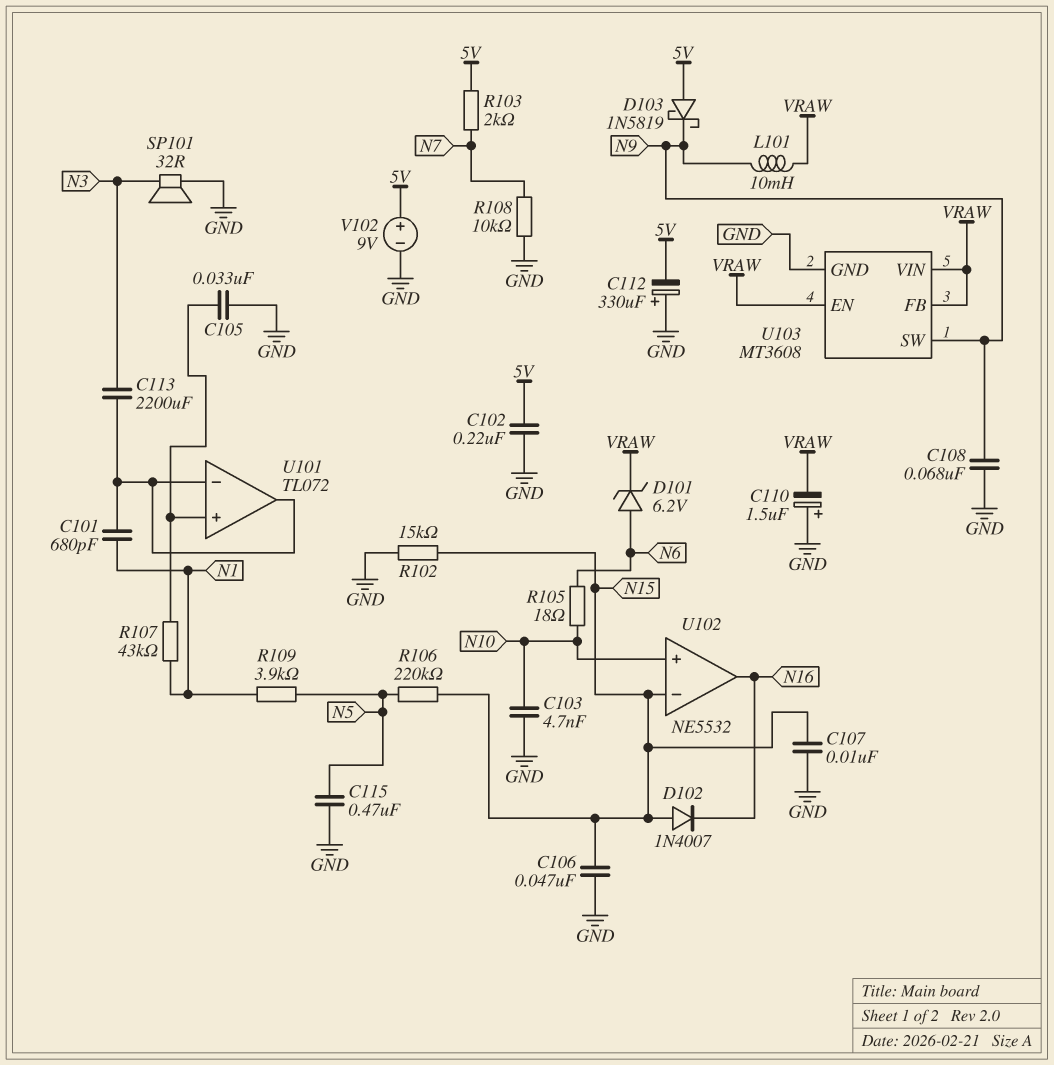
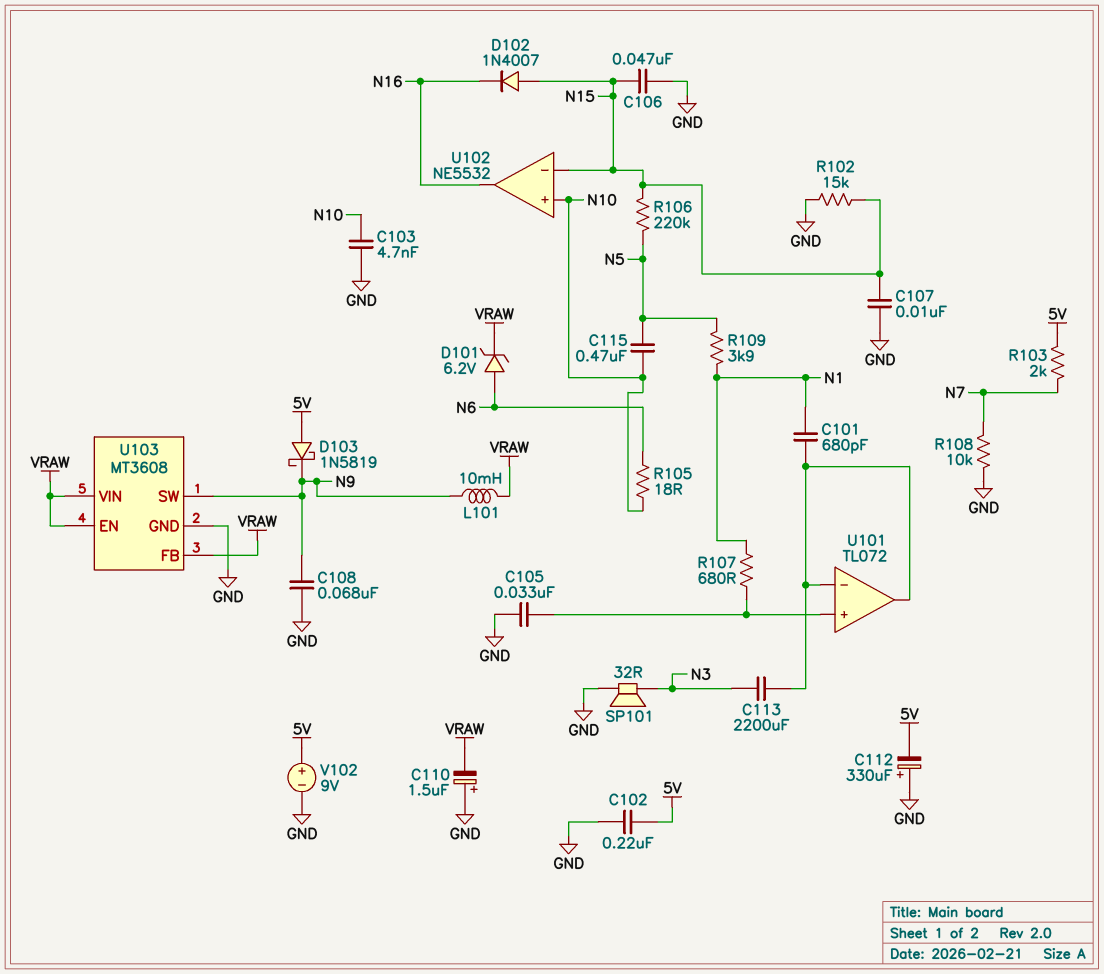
C115: 470nF (GND, N5) -> 470nF (N5, N10)
R107: 43k (N1, U101/in+) -> 680 (N1, U101/in+)

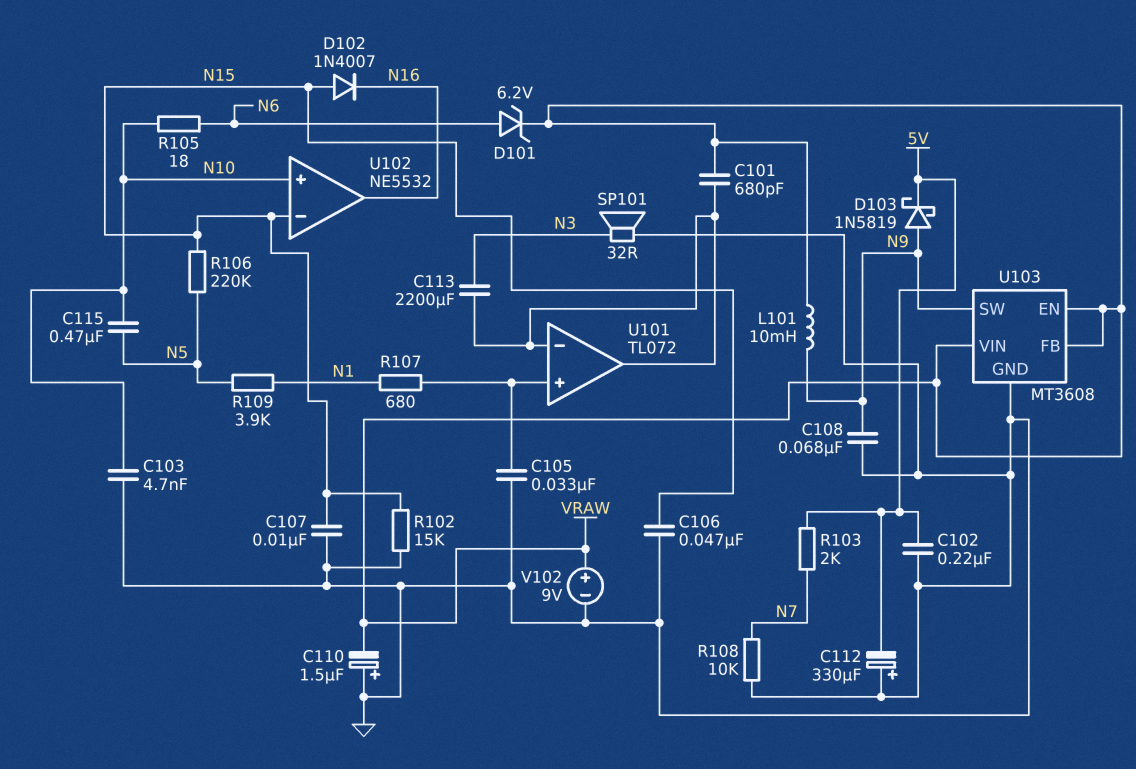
C101: 680pF (N1, U101/in-) -> 680pF (U101/in-, VRAW)
D103: schottky 1N5819 (A 5V, K N9) -> schottky 1N5819 (A N9, K 5V)
V102: 9V (plus 5V, minus GND) -> 9V (plus VRAW, minus GND)

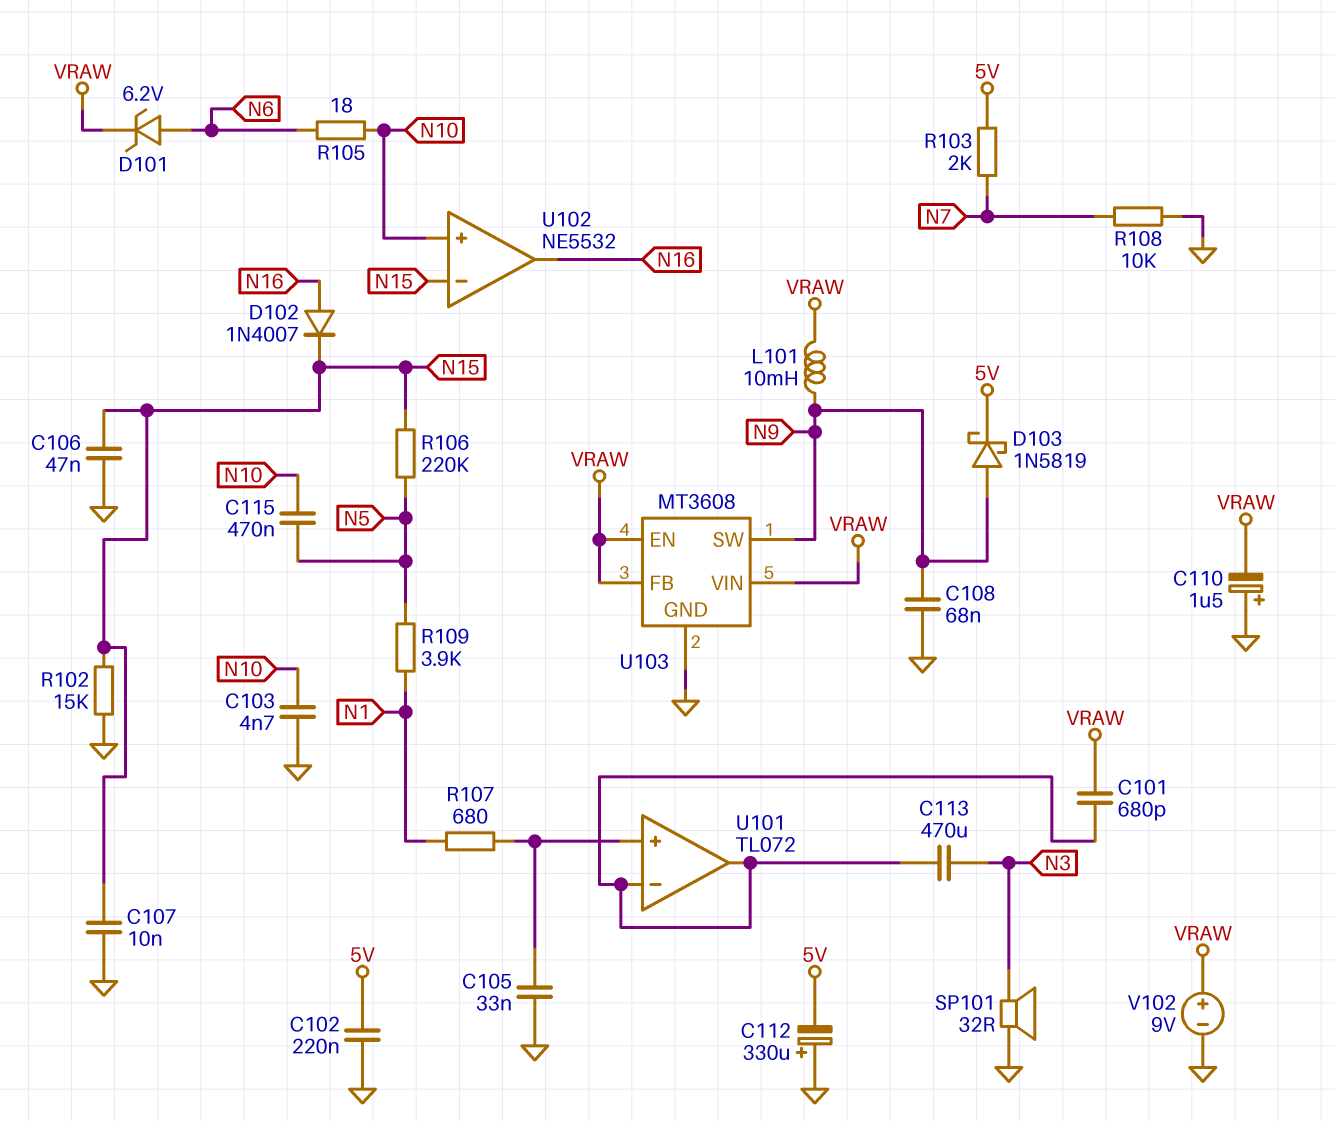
C113: 2200uF (N3, U101/in-) -> 470uF (N3, U101/in-)
D102: diode 1N4007 (A N15, K N16) -> diode 1N4007 (A N16, K N15)

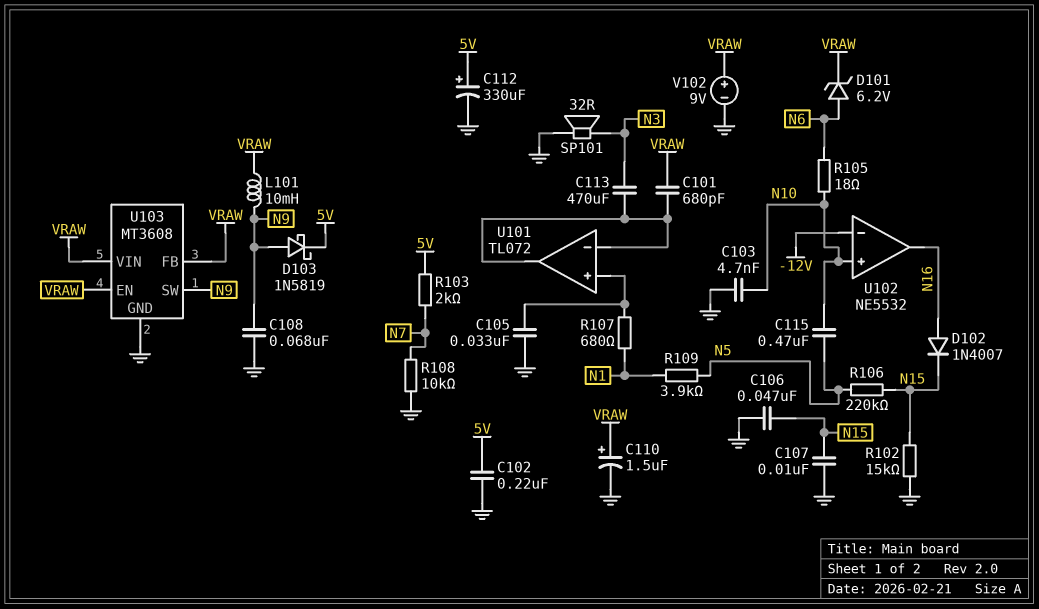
C110: 1.5uF (plus GND, minus VRAW) -> 1.5uF (plus VRAW, minus GND)
C112: 330uF (plus GND, minus 5V) -> 330uF (plus 5V, minus GND)
U102 pin in-: N15 -> -12V

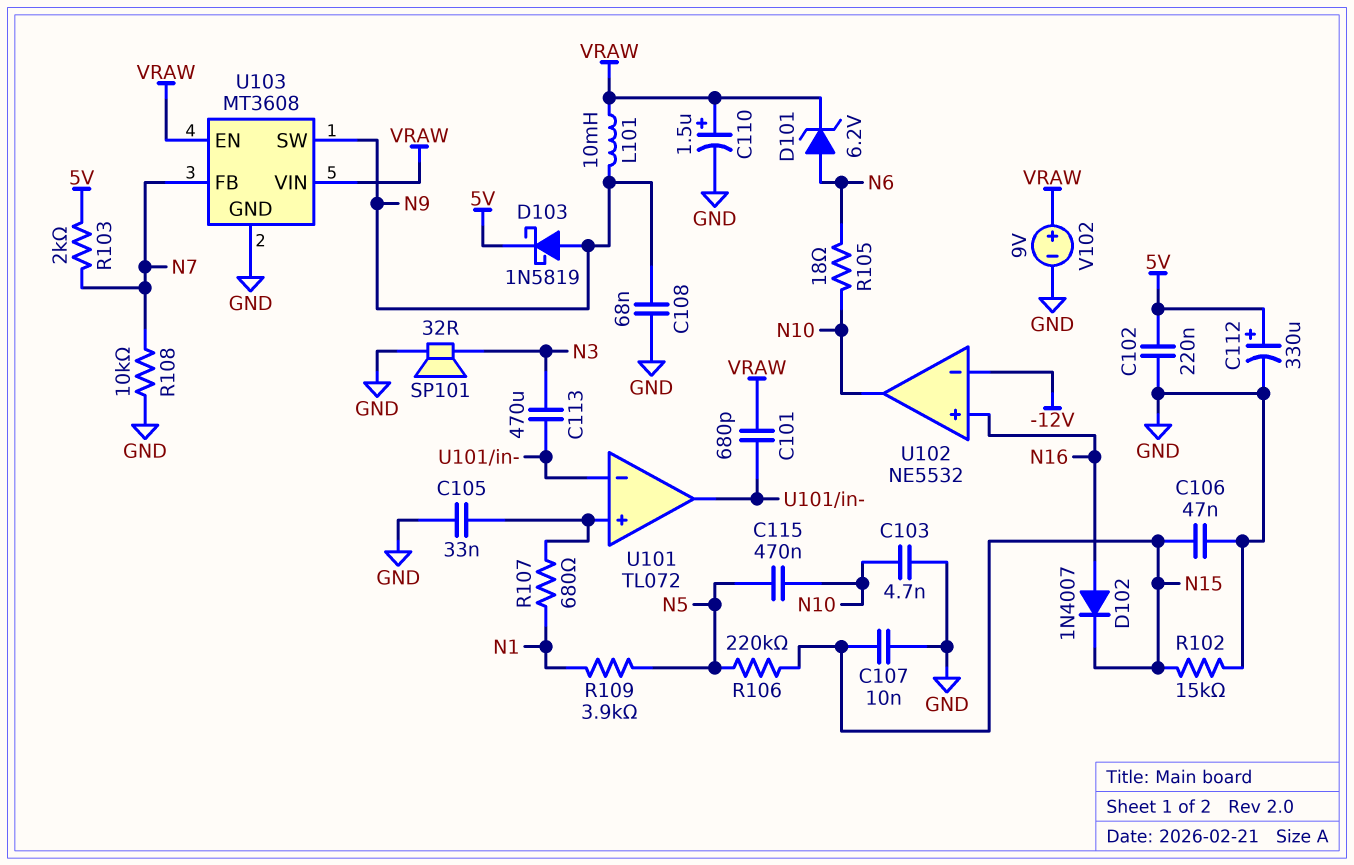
U102 pin in+: N10 -> N16
U102 pin out: N16 -> N10
U103 pin FB: VRAW -> N7

